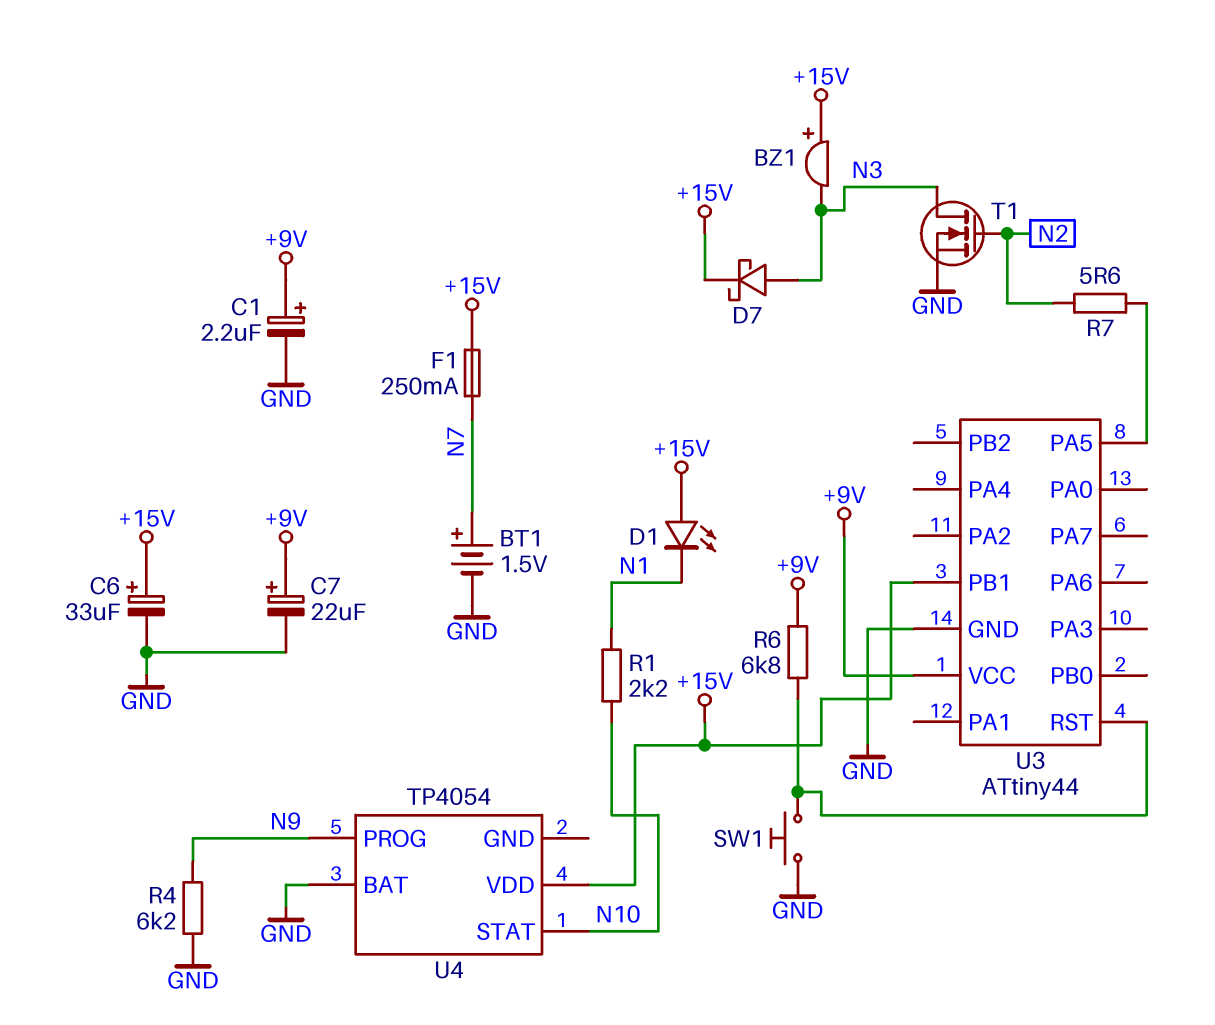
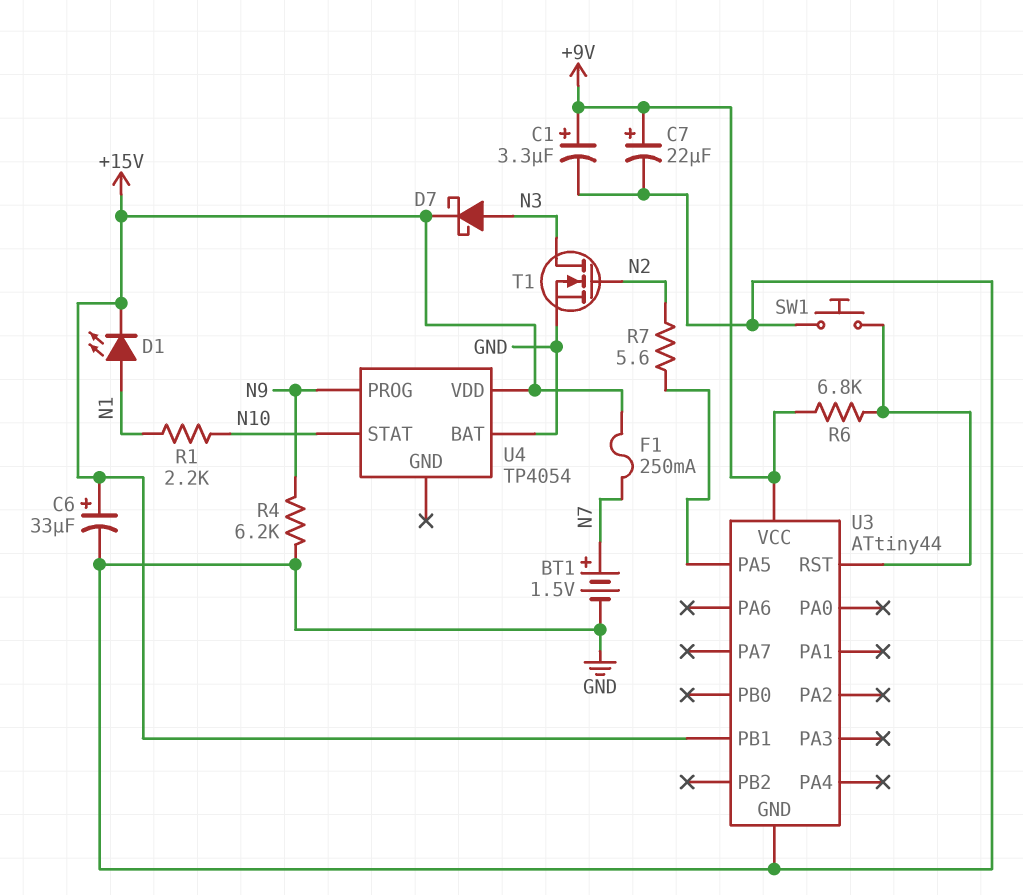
BZ1: buzzer (plus +15V, minus N3) -> none
C1: 2.2uF (plus +9V, minus GND) -> 3.3uF (plus +9V, minus GND)
D1: LED (A +15V, K N1) -> LED (A N1, K +15V)

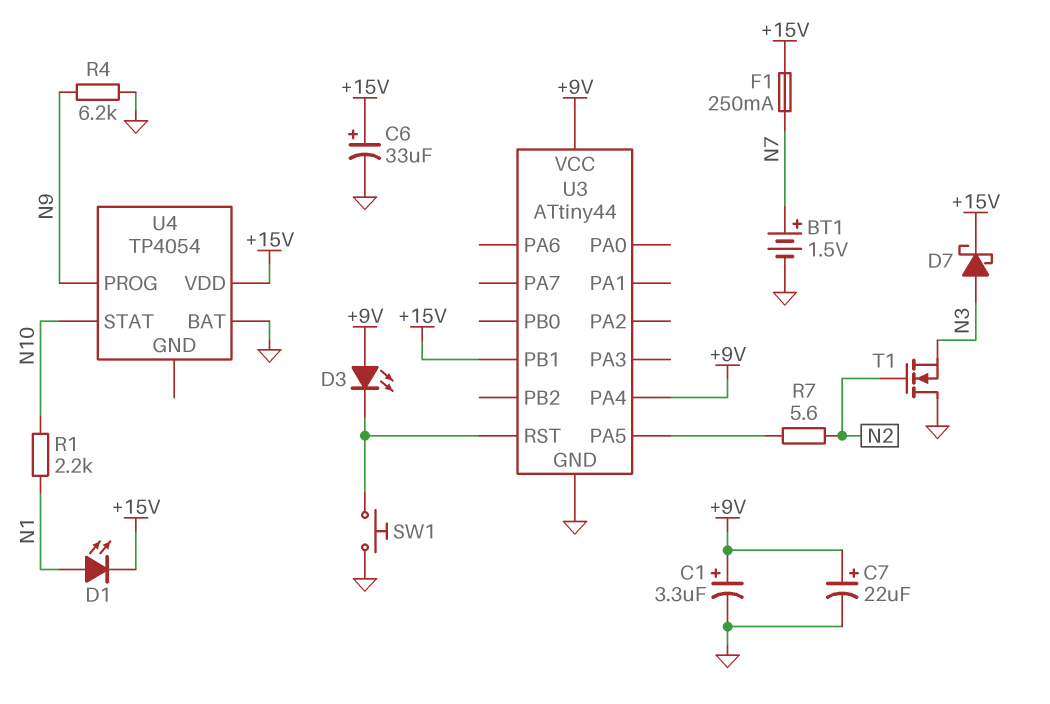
D3: none -> LED (A +9V, K U3/RST)
R6: 6.8k (+9V, U3/RST) -> none
T1: NMOS (G N2, D N3, S GND) -> NMOS (G N2, D GND, S N3)
U3 pin PA4: none -> +9V

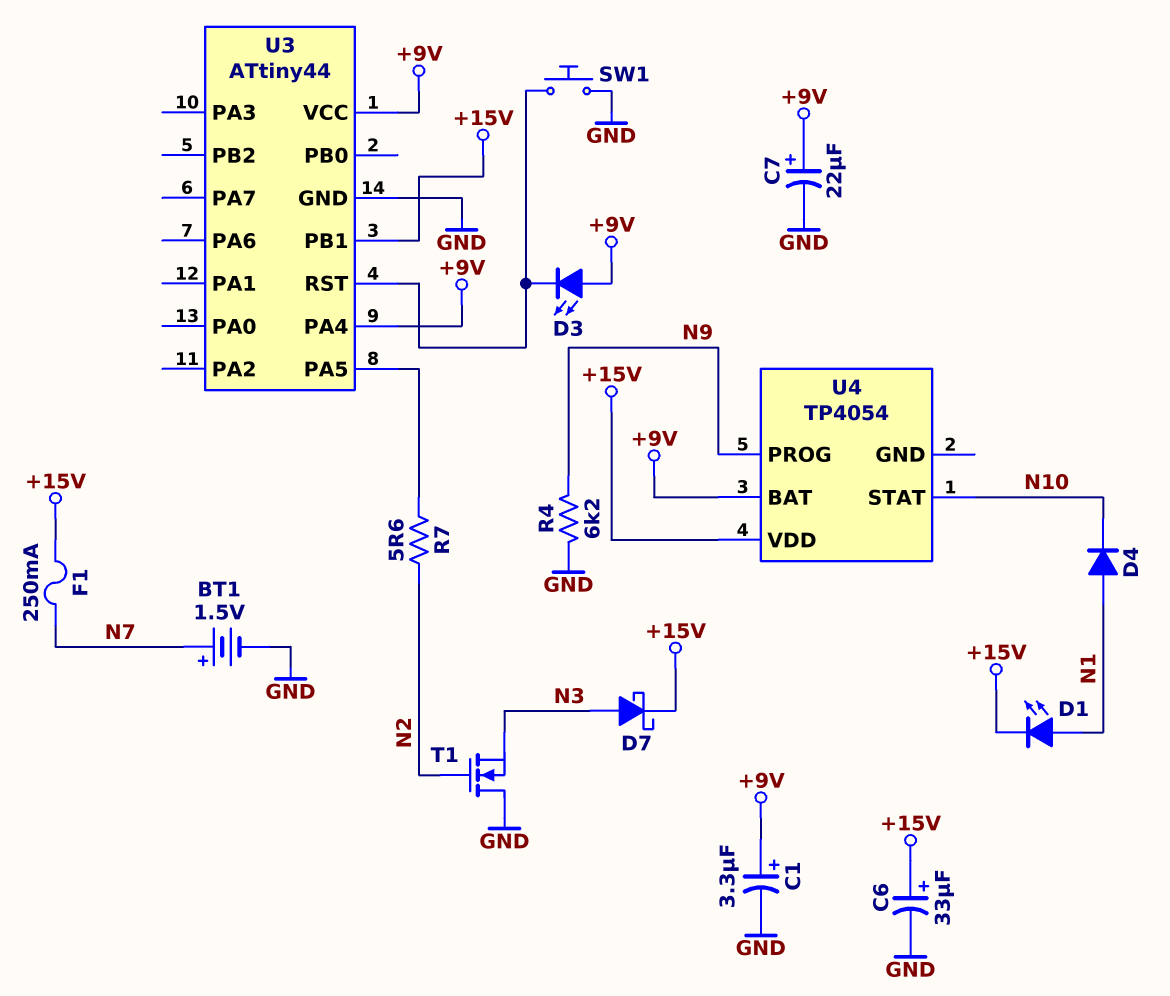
D4: none -> diode (A N1, K N10)
R1: 2.2k (N1, N10) -> none
U4 pin BAT: GND -> +9V

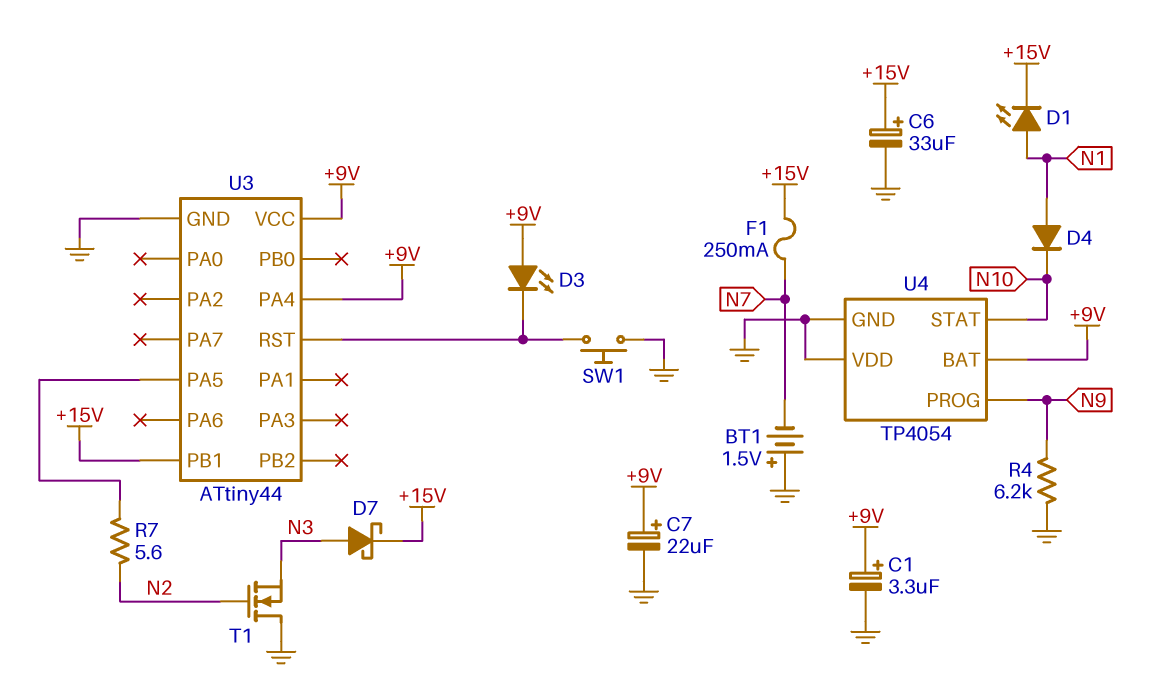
BT1: 1.5V (plus N7, minus GND) -> 1.5V (plus GND, minus N7)
U4 pin GND: none -> GND
U4 pin VDD: +15V -> GND

